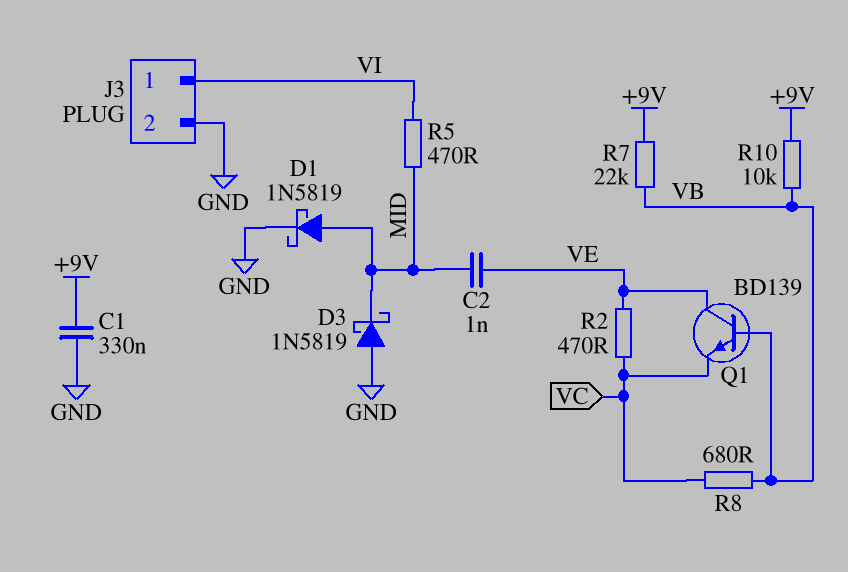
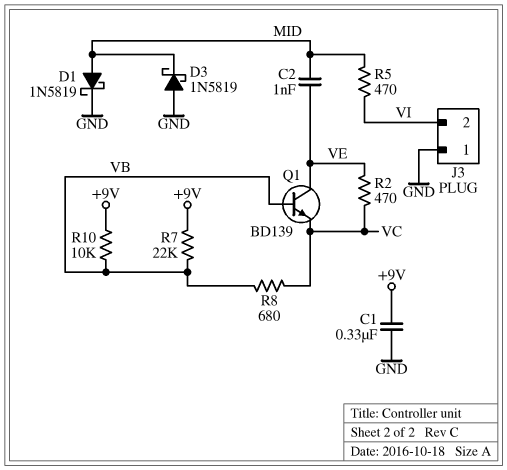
J3 pin 1: VI -> GND
J3 pin 2: GND -> VI

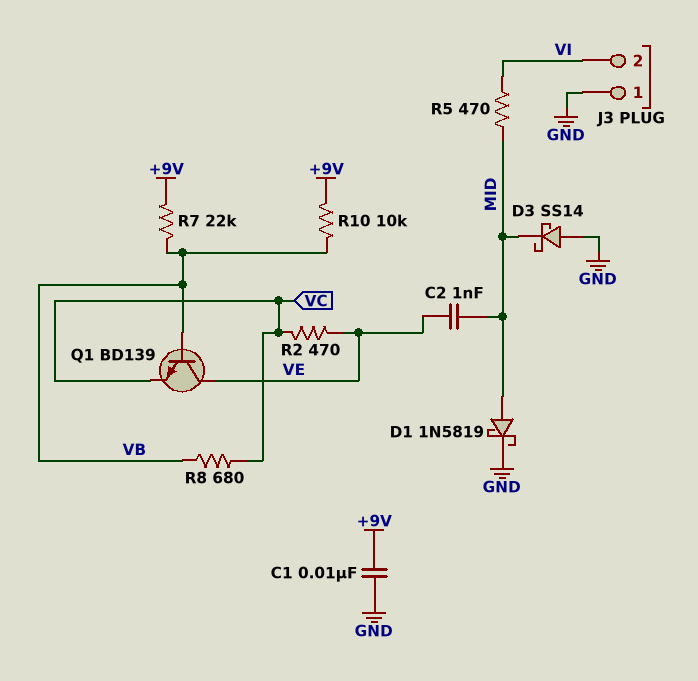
C1: 330nF (+9V, GND) -> 10nF (+9V, GND)
D3: schottky 1N5819 (A GND, K MID) -> schottky SS14 (A GND, K MID)

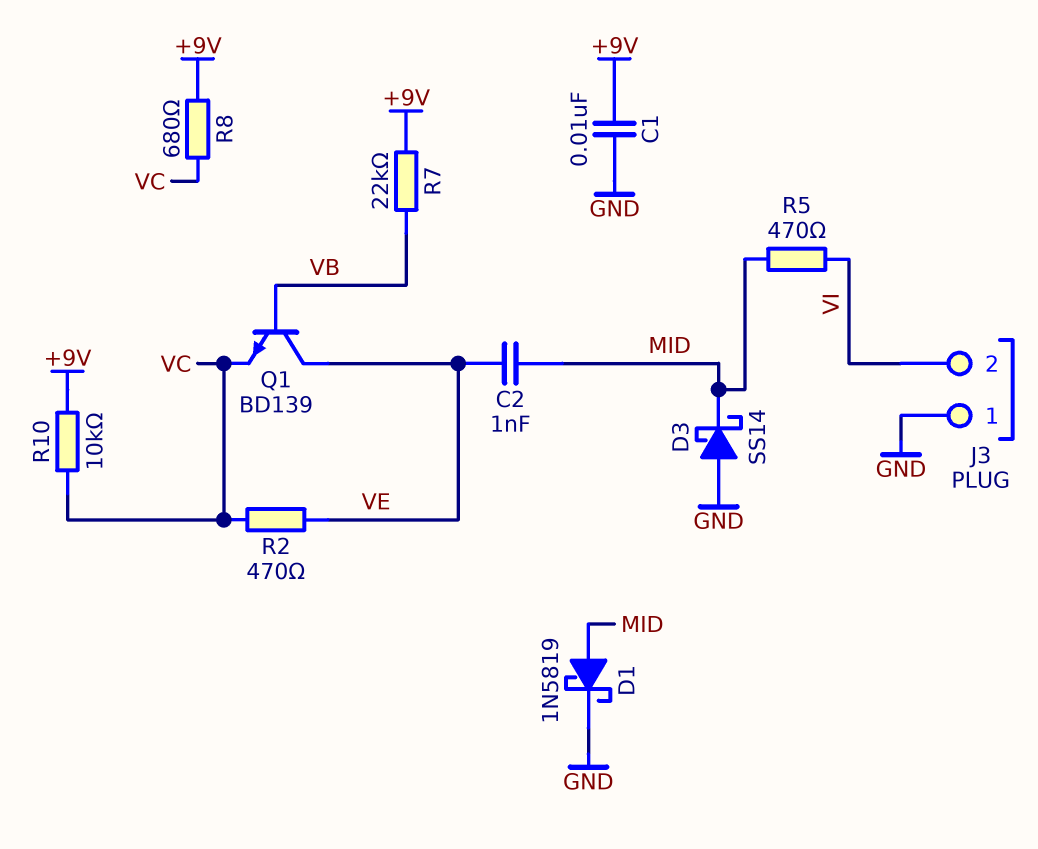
R8: 680 (VB, VC) -> 680 (+9V, VC)
R10: 10k (+9V, VB) -> 10k (+9V, VC)

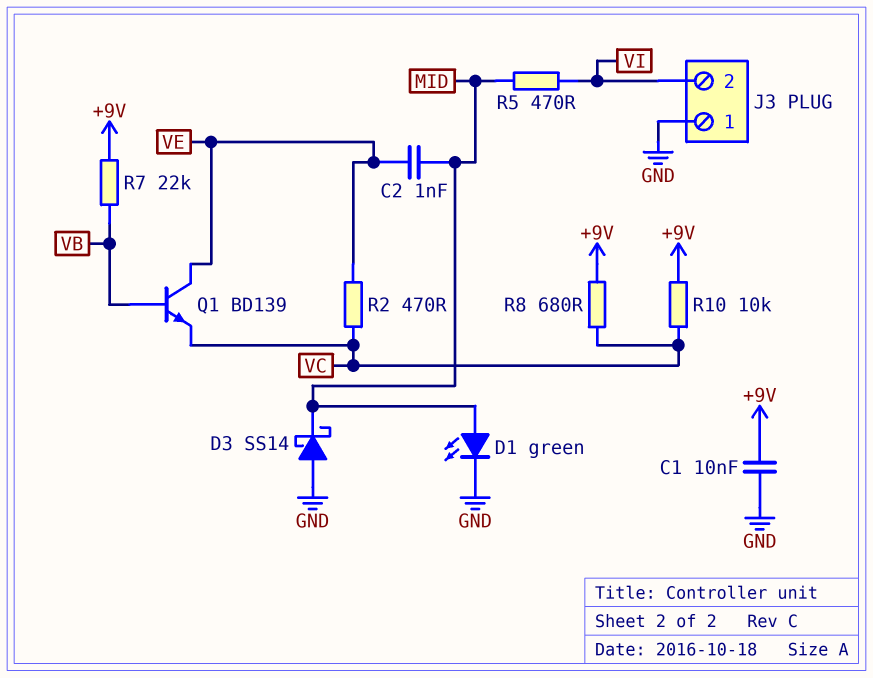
D1: schottky 1N5819 (A MID, K GND) -> LED green (A MID, K GND)

